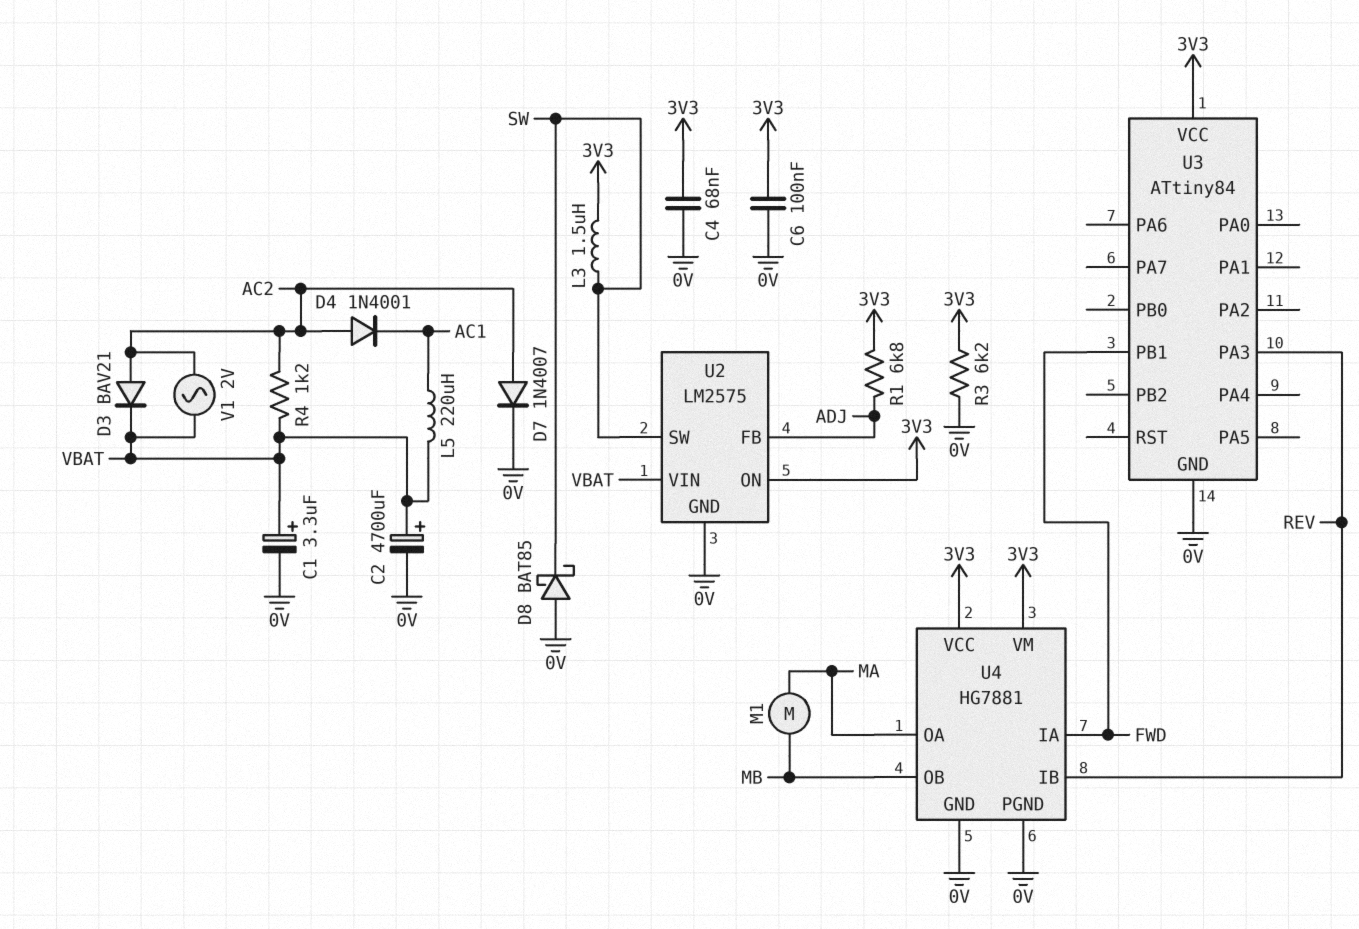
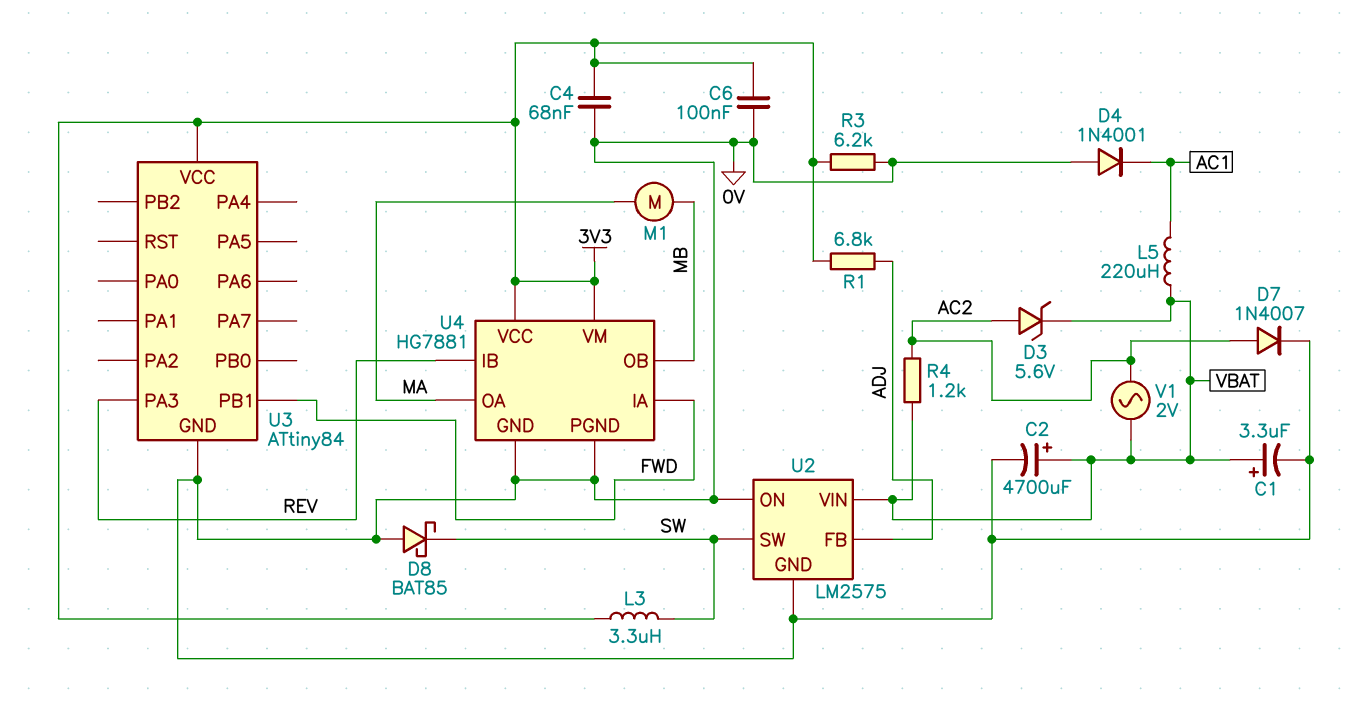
D3: diode BAV21 (A AC2, K VBAT) -> zener 5.6V (A AC2, K VBAT)
D4: diode 1N4001 (A AC2, K AC1) -> diode 1N4001 (A 0V, K AC1)
L3: 1.5uH (3V3, SW) -> 3.3uH (3V3, SW)
U2 pin ON: 3V3 -> 0V

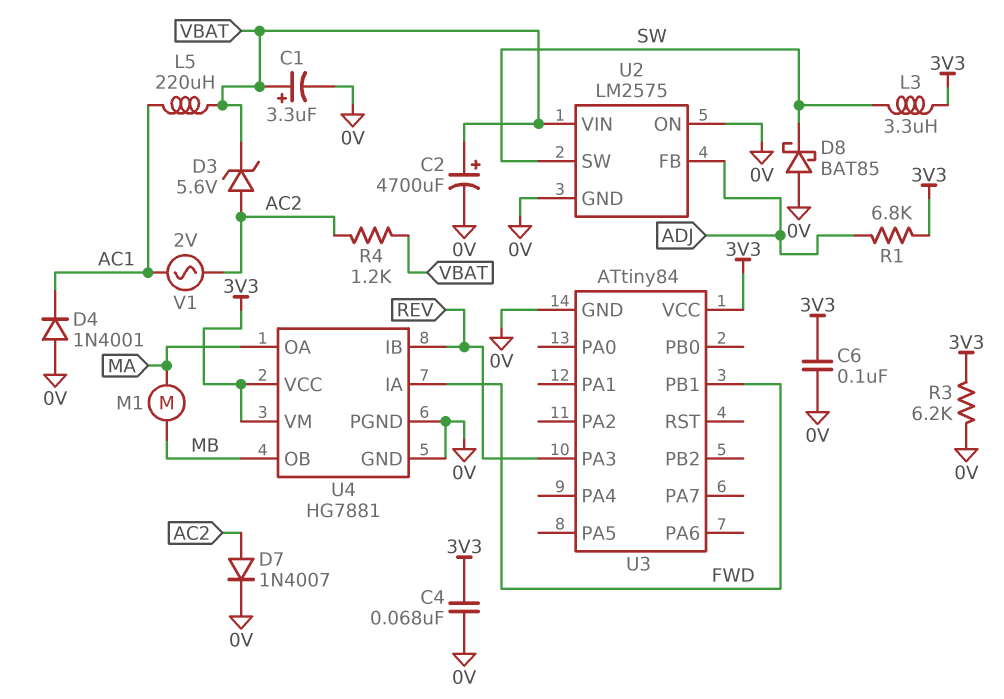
V1: AC 2V (AC2, VBAT) -> AC 2V (AC1, AC2)

